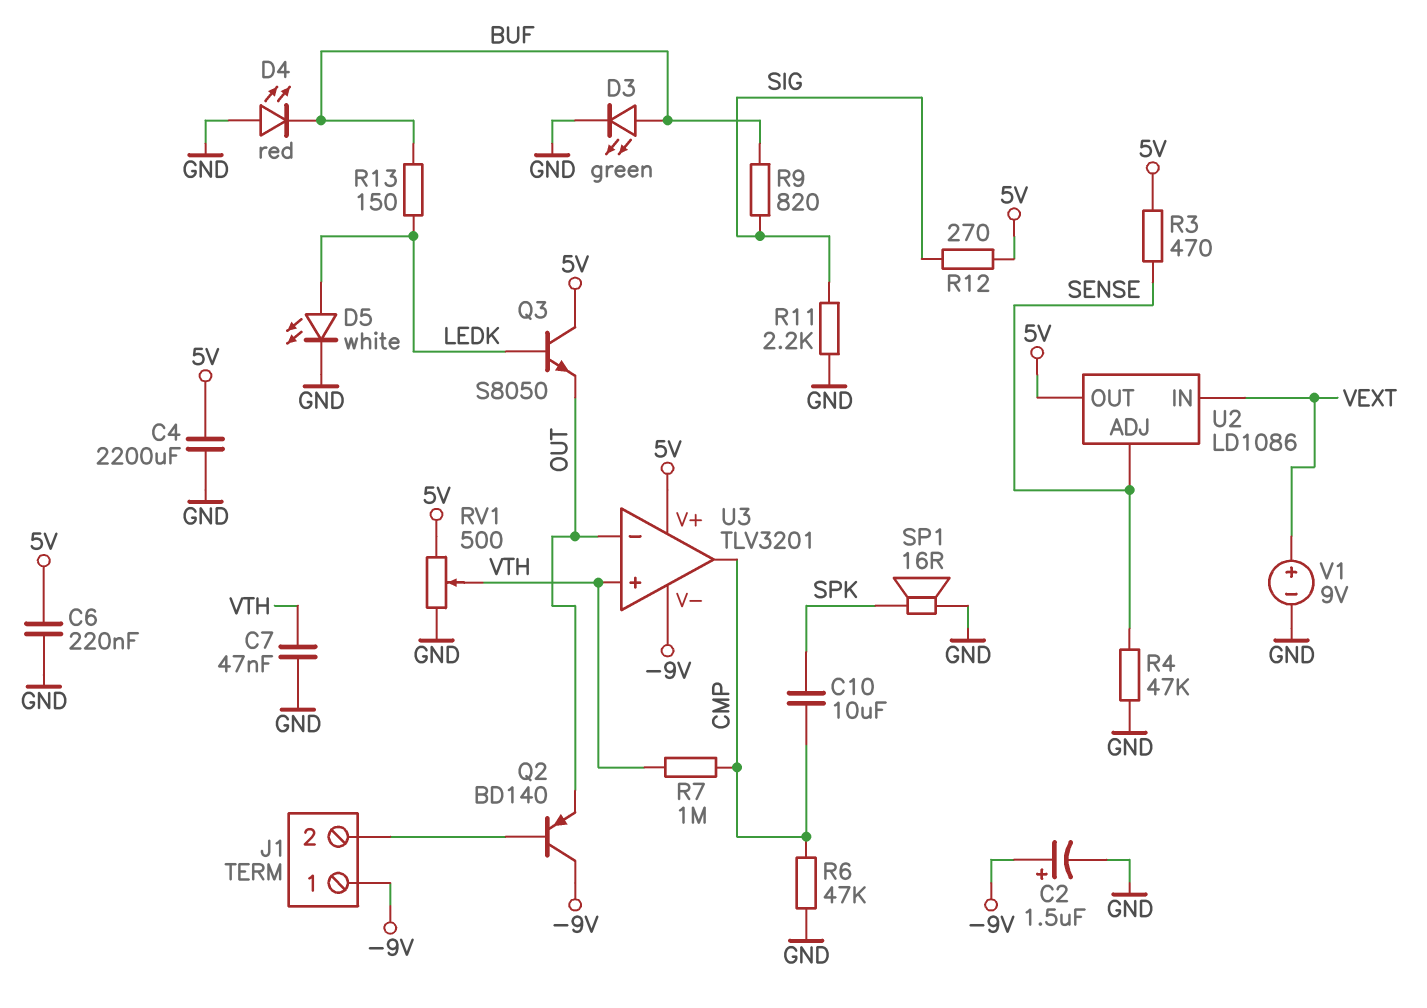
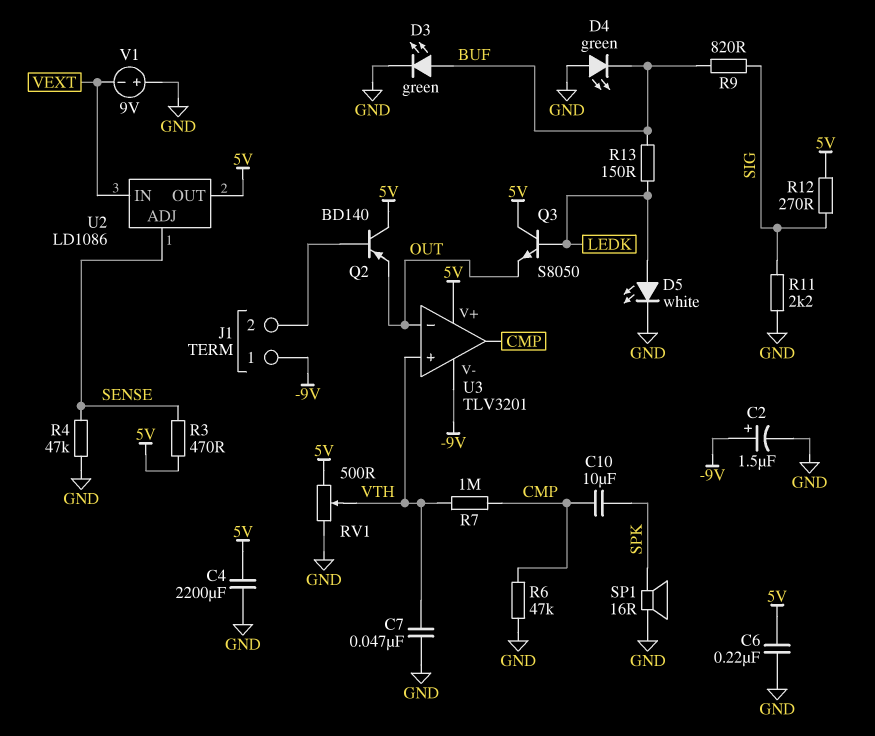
D4: LED red (A GND, K BUF) -> LED green (A GND, K BUF)
Q2: PNP BD140 (B J1/2, C -9V, E OUT) -> PNP BD140 (B J1/2, C 5V, E OUT)
V1: 9V (plus VEXT, minus GND) -> 9V (plus GND, minus VEXT)

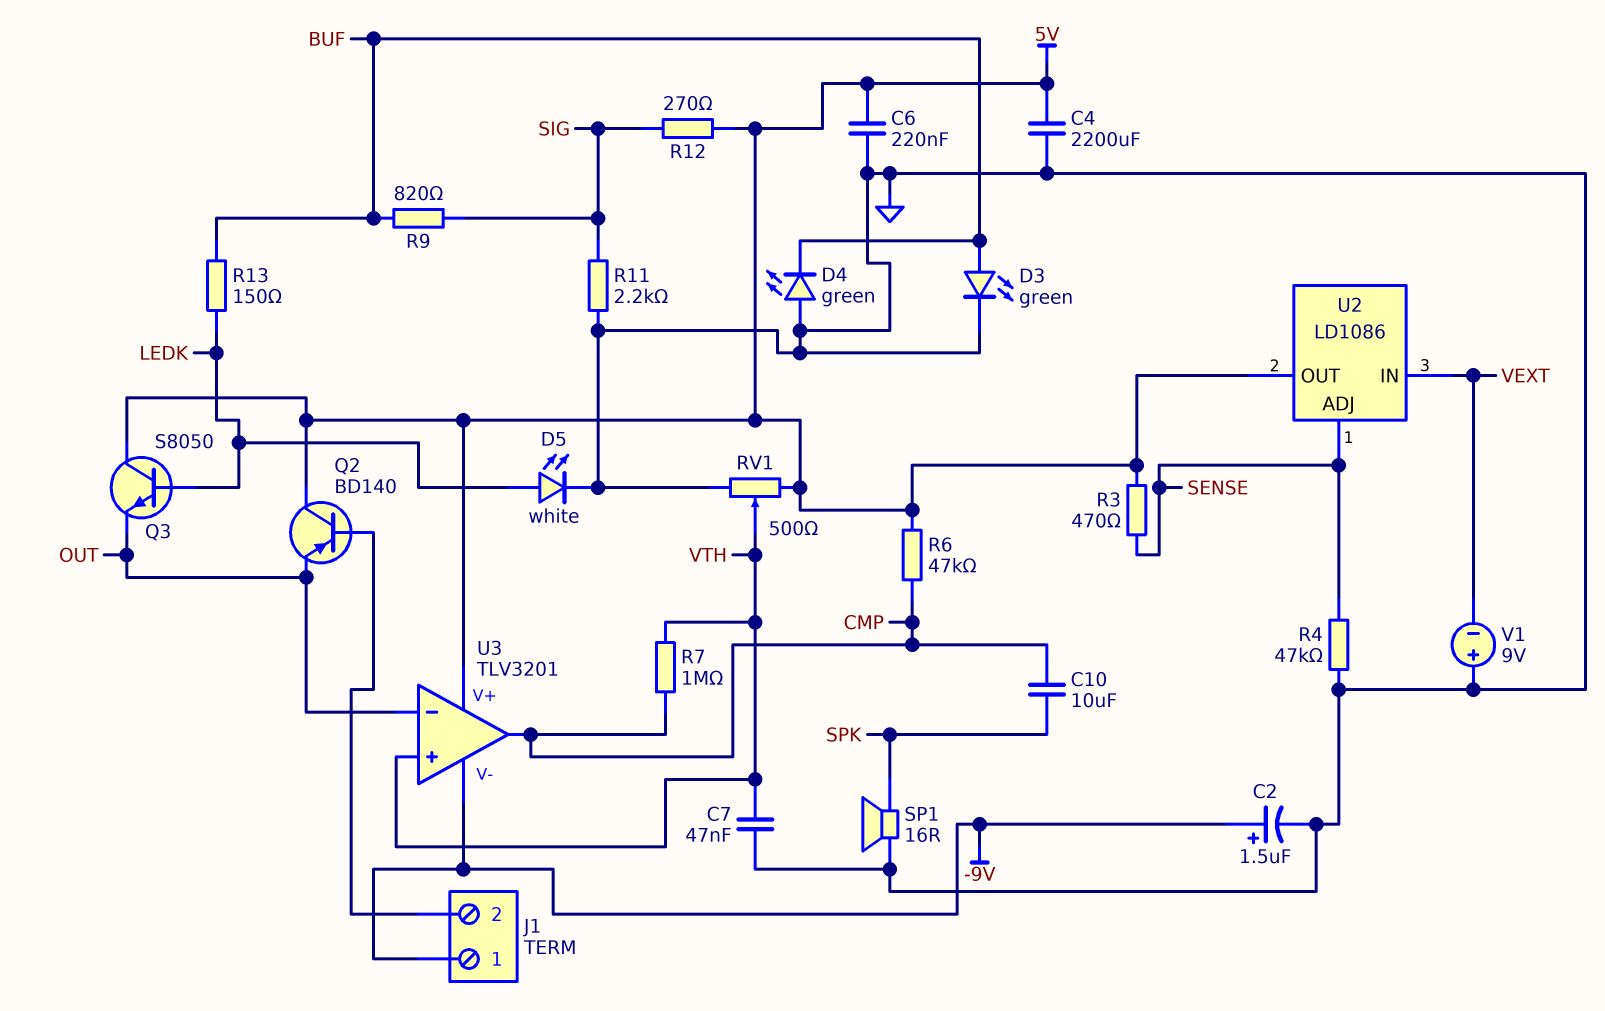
R6: 47k (CMP, GND) -> 47k (5V, CMP)

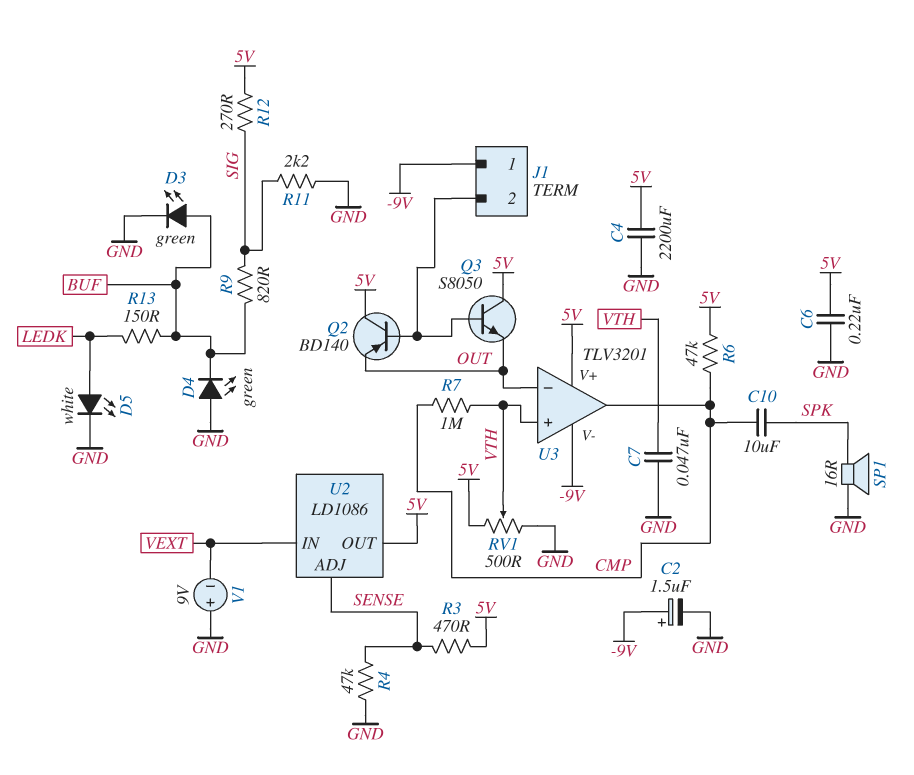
Q3: NPN S8050 (B LEDK, C 5V, E OUT) -> NPN S8050 (B J1/2, C 5V, E OUT)

